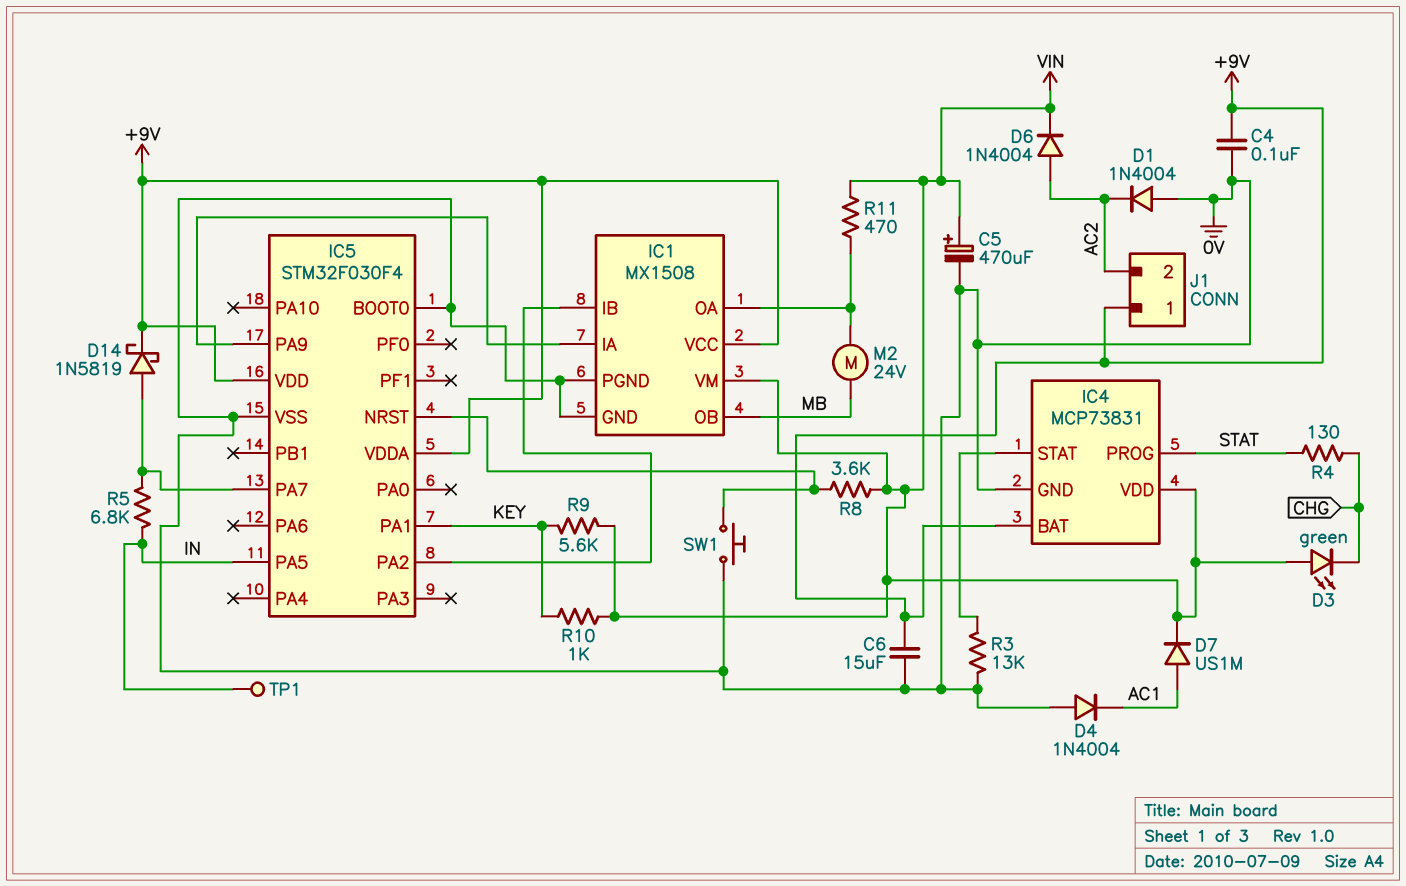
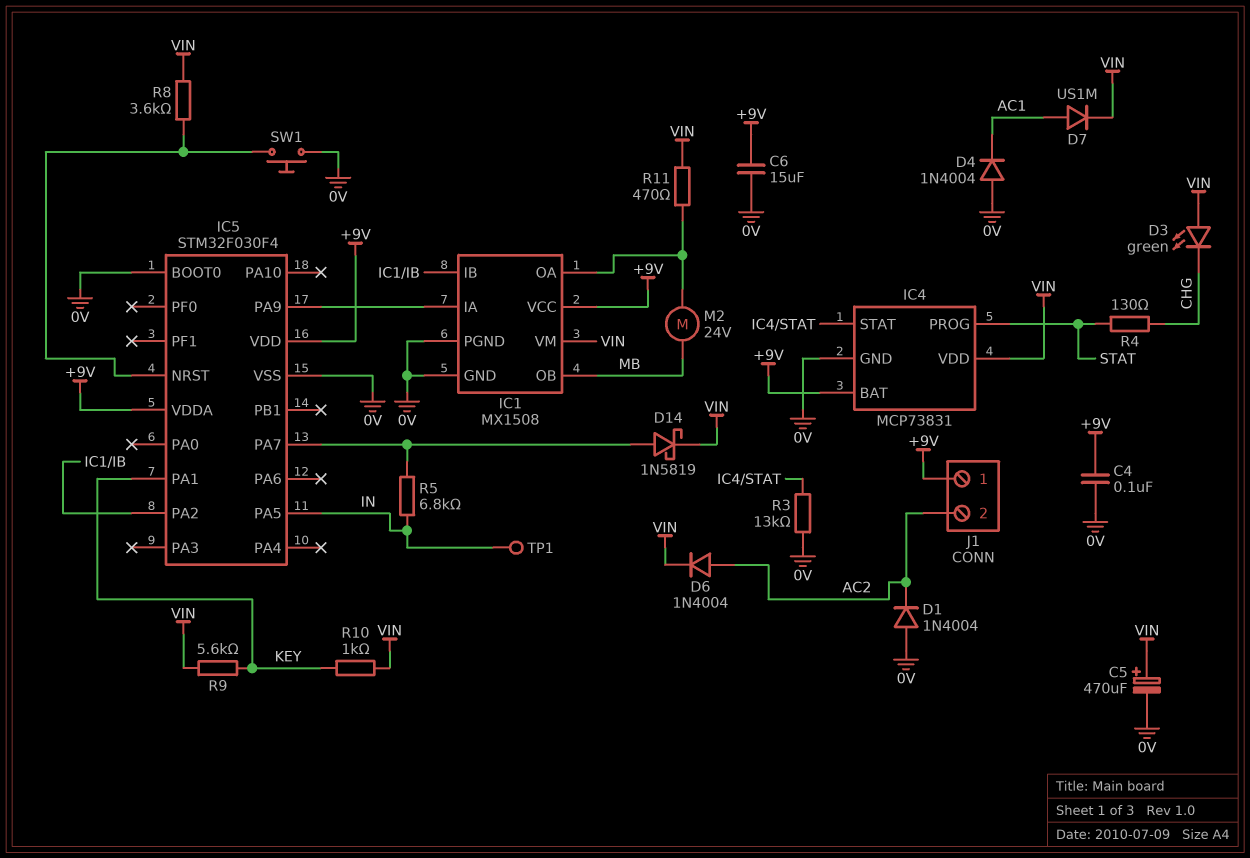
D14: schottky 1N5819 (A IC5/PA7, K +9V) -> schottky 1N5819 (A IC5/PA7, K VIN)

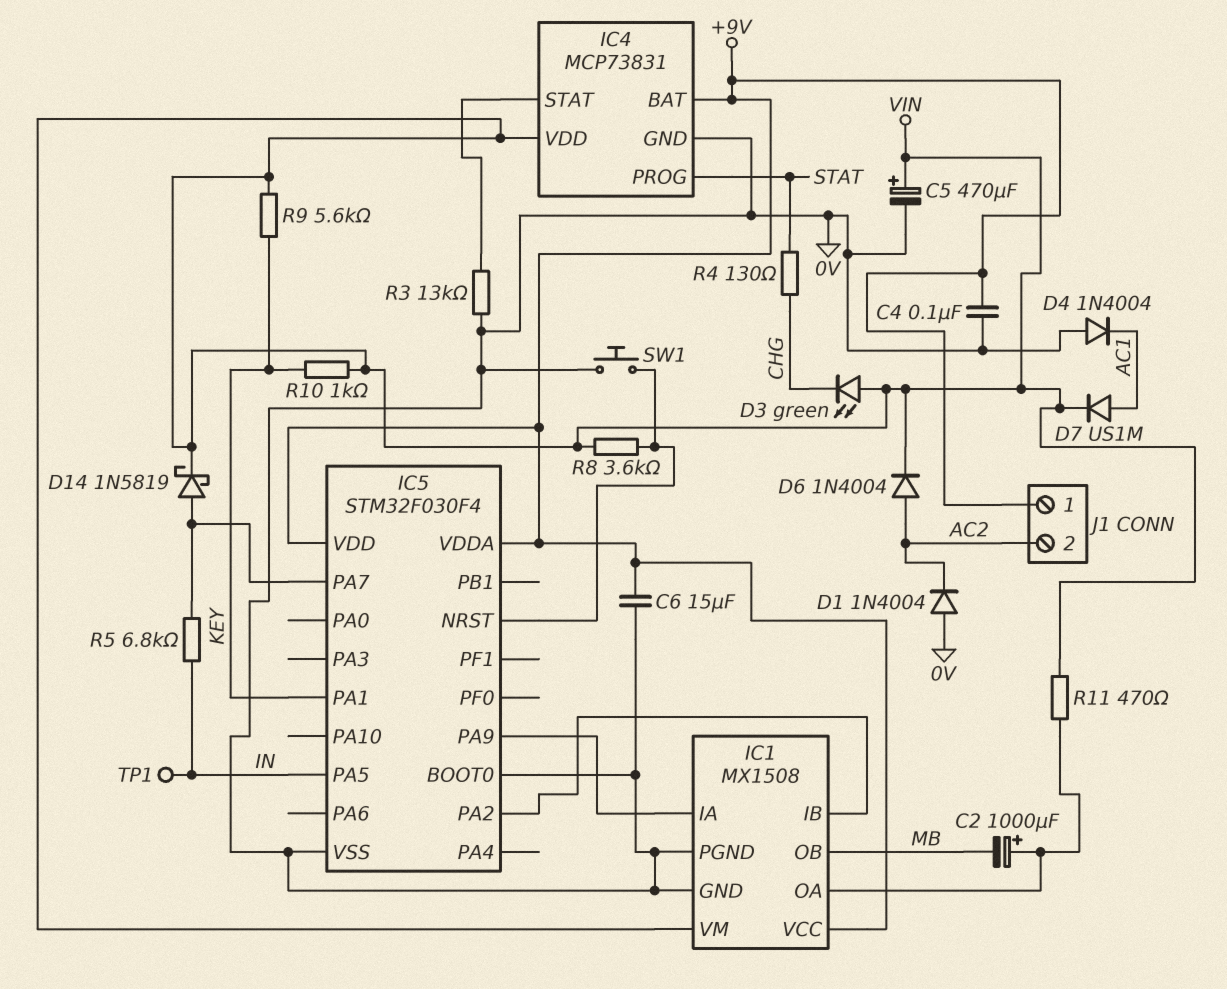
C2: none -> 1000uF (plus IC1/OA, minus MB)
M2: motor 24V (IC1/OA, MB) -> none

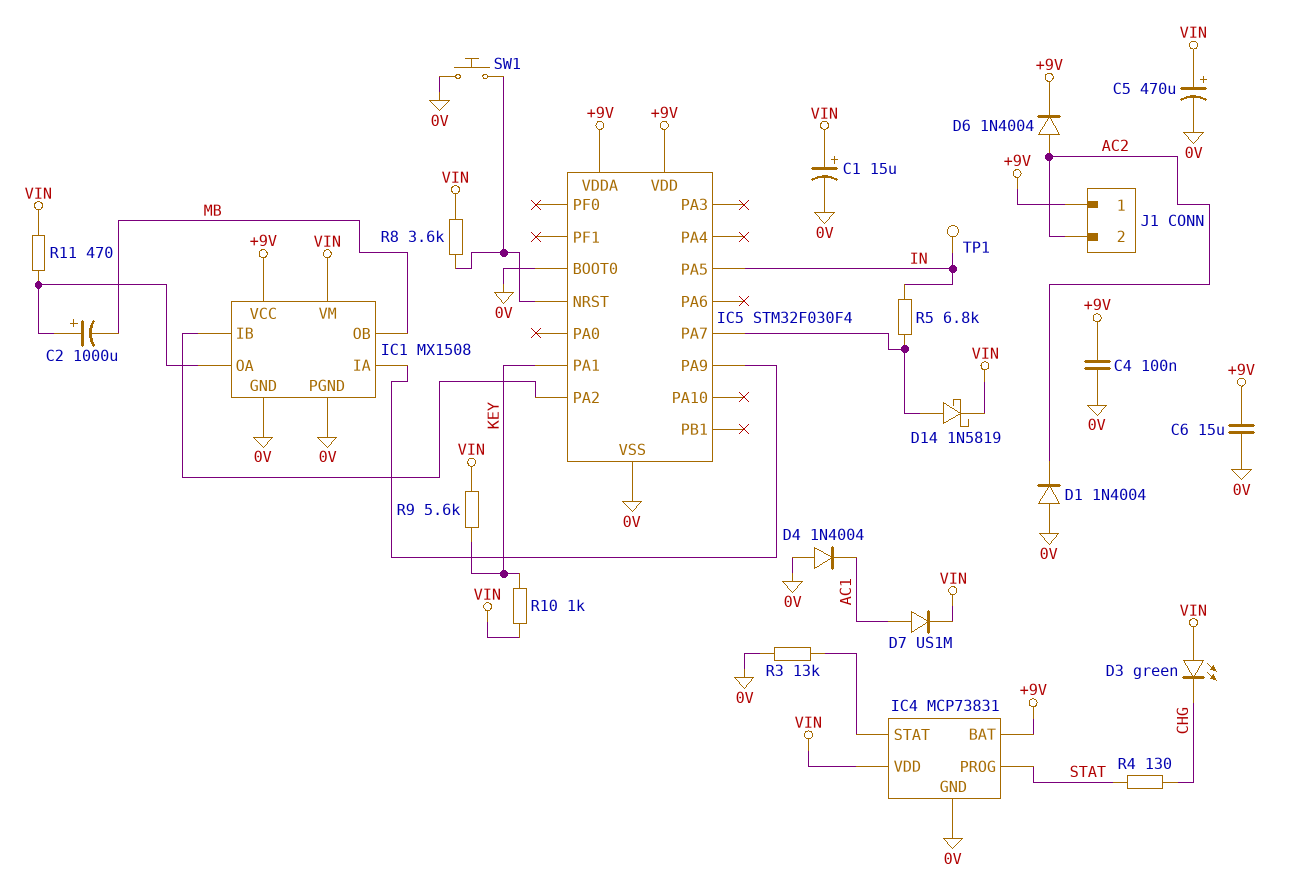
C1: none -> 15uF (plus VIN, minus 0V)
D6: diode 1N4004 (A AC2, K VIN) -> diode 1N4004 (A AC2, K +9V)

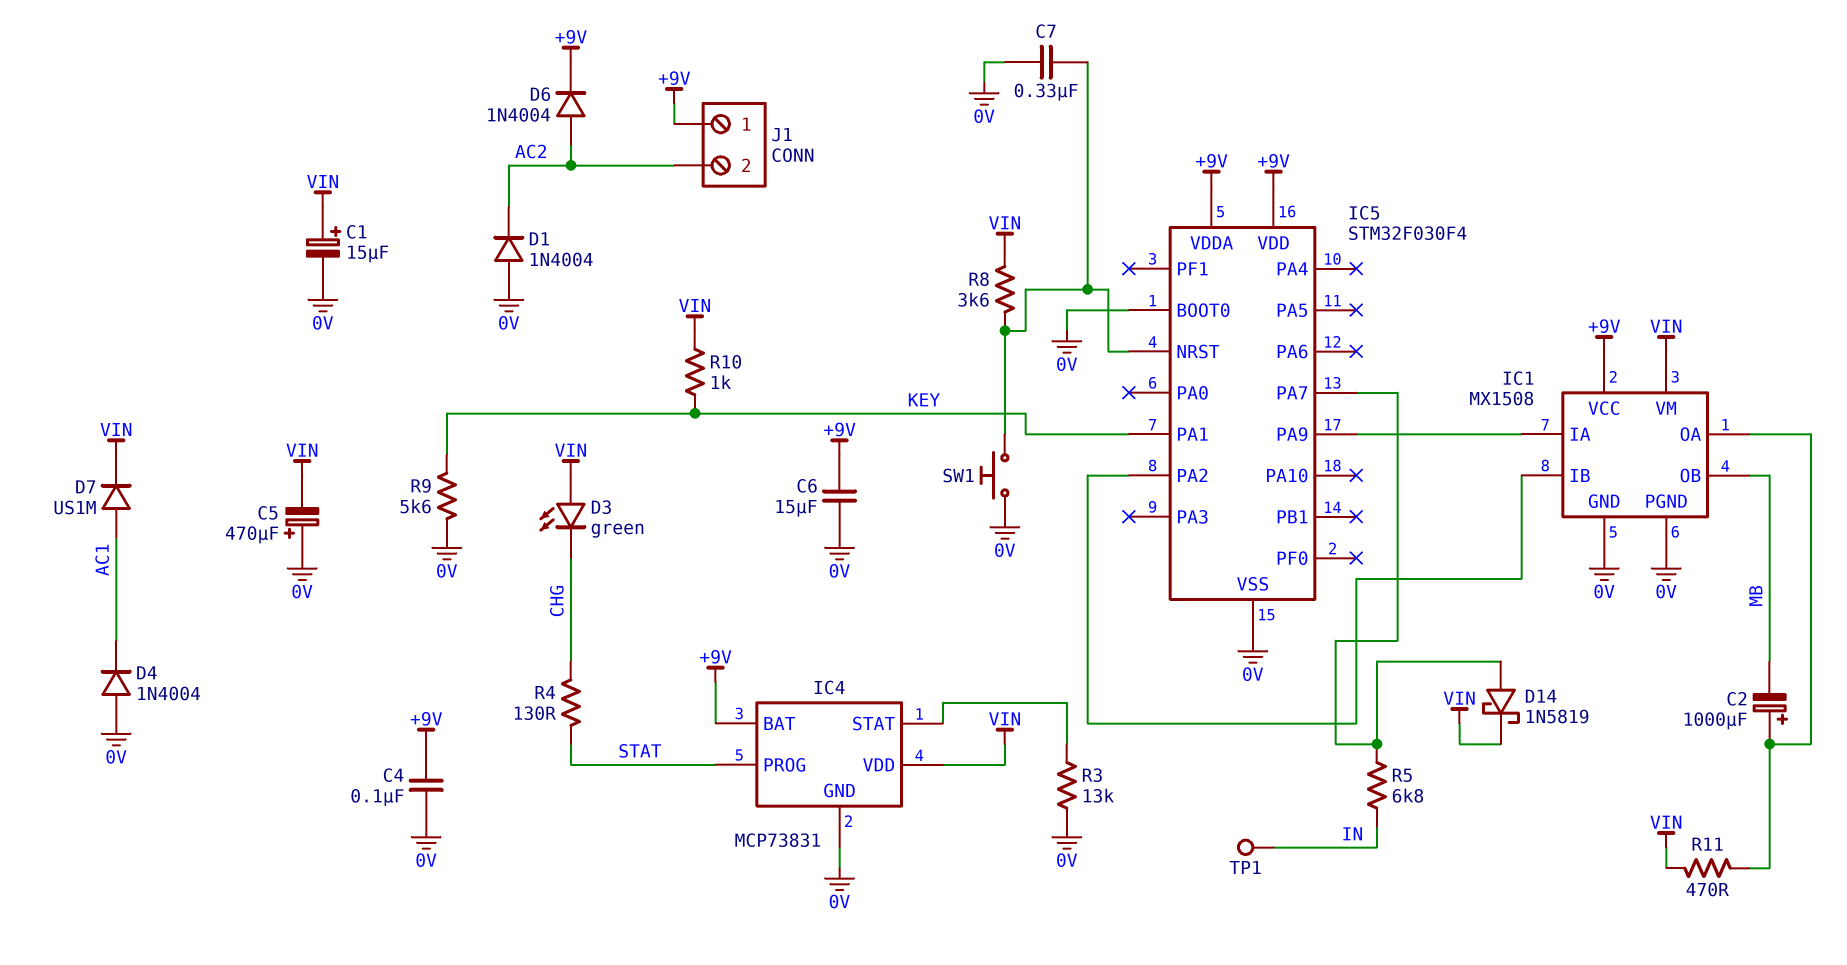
C5: 470uF (plus VIN, minus 0V) -> 470uF (plus 0V, minus VIN)
C7: none -> 330nF (0V, IC5/NRST)
IC5 pin PA5: IN -> none
R9: 5.6k (KEY, VIN) -> 5.6k (0V, KEY)

